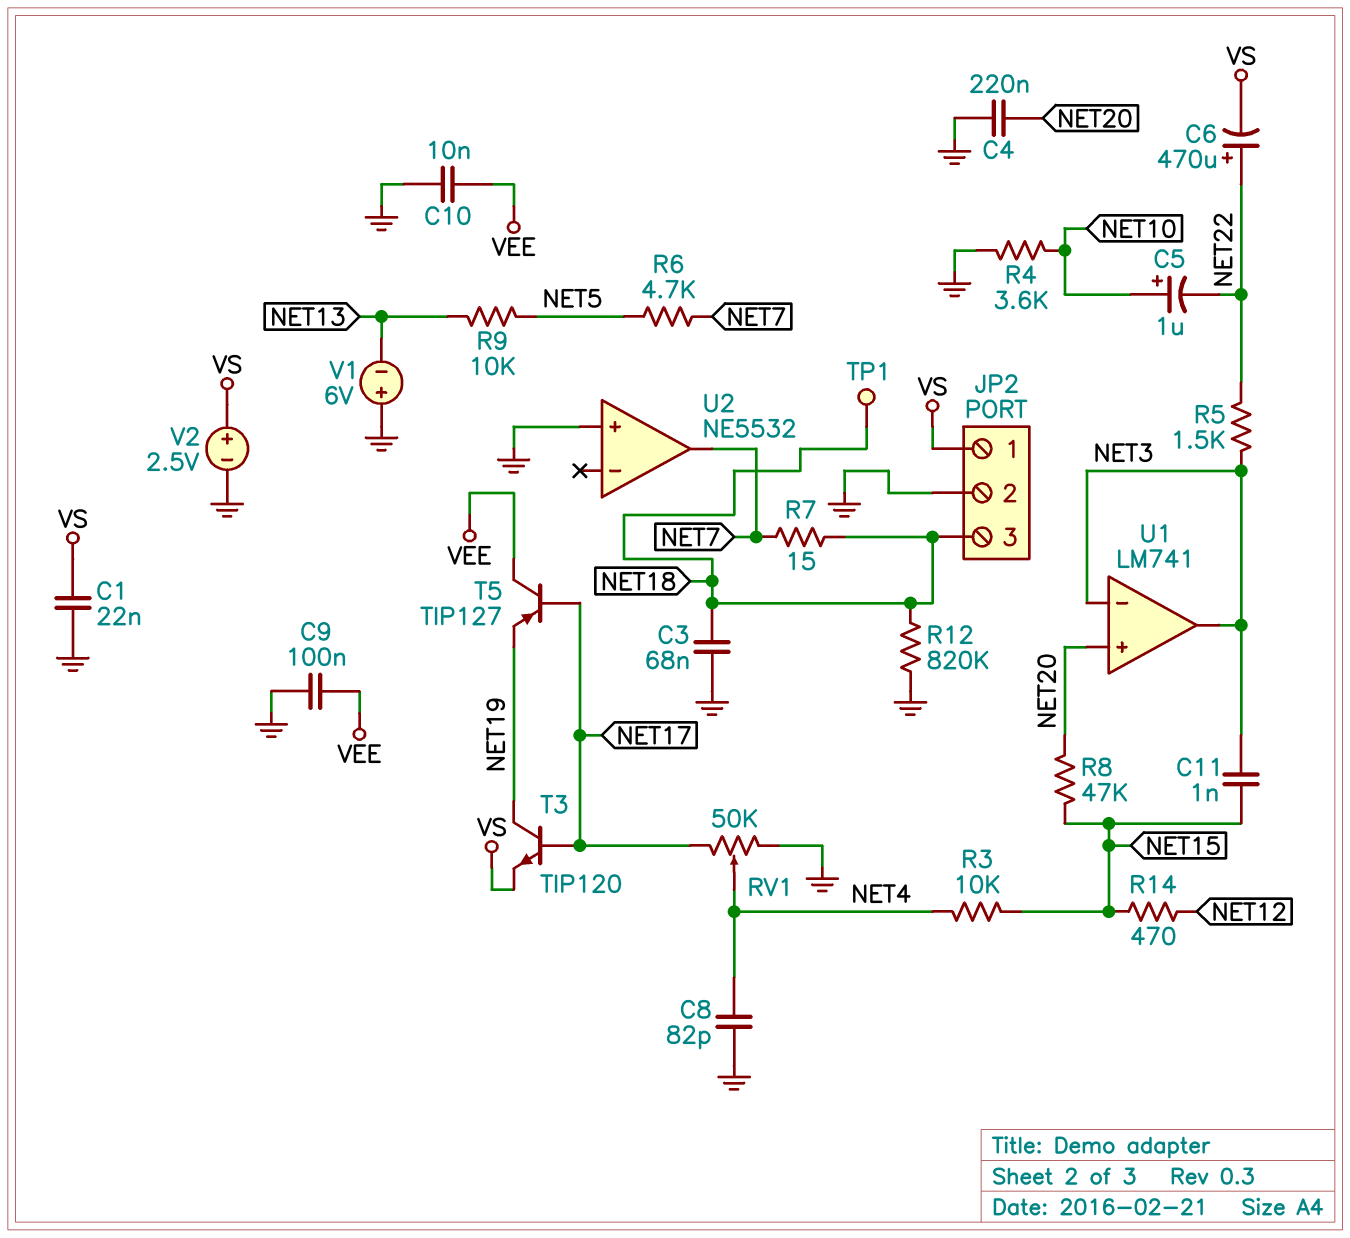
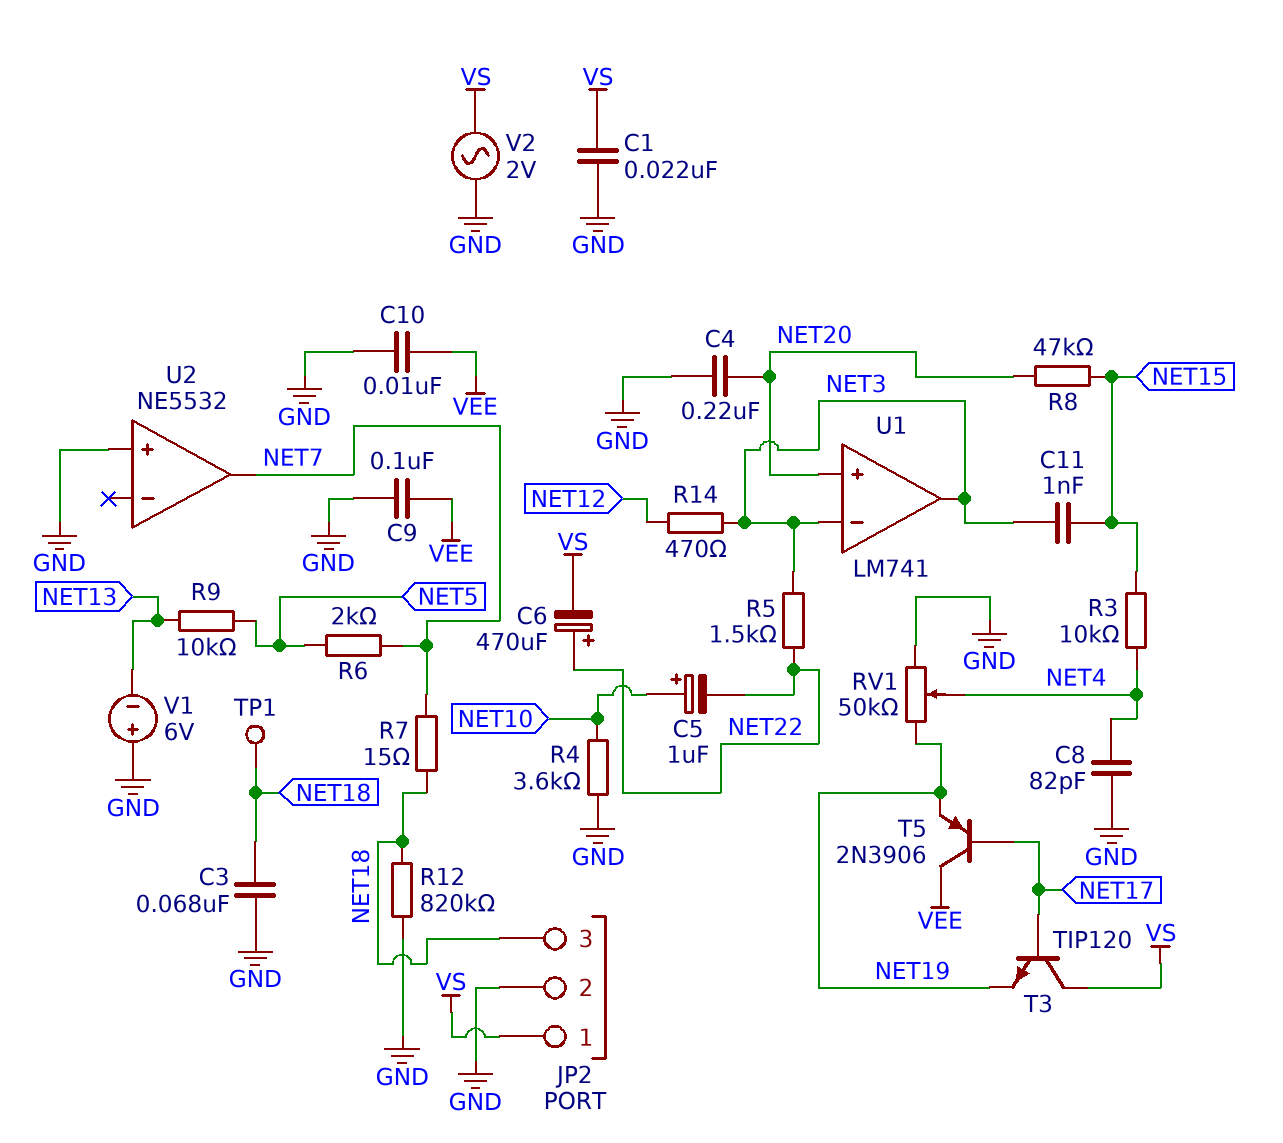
R6: 4.7k (NET5, NET7) -> 2k (NET5, NET7)
R14: 470 (NET12, NET15) -> 470 (NET3, NET12)
RV1: 50k (GND, NET17, wiper NET4) -> 50k (GND, NET19, wiper NET4)
T3: NPN TIP120 (B NET17, C NET19, E VS) -> NPN TIP120 (B NET17, C VS, E NET19)
T5: PNP TIP127 (B NET17, C VEE, E NET19) -> PNP 2N3906 (B NET17, C VEE, E NET19)
V2: 2.5V (plus VS, minus GND) -> AC 2V (GND, VS)

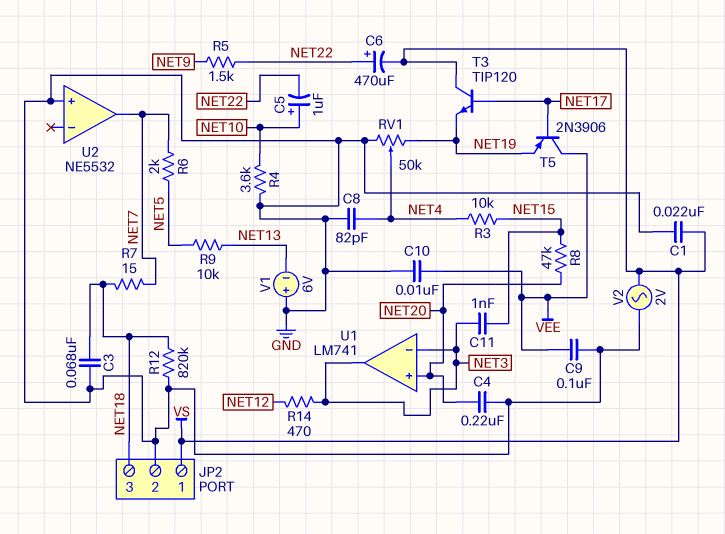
R5: 1.5k (NET3, NET22) -> 1.5k (NET9, NET22)
TP1: test point (NET18) -> none

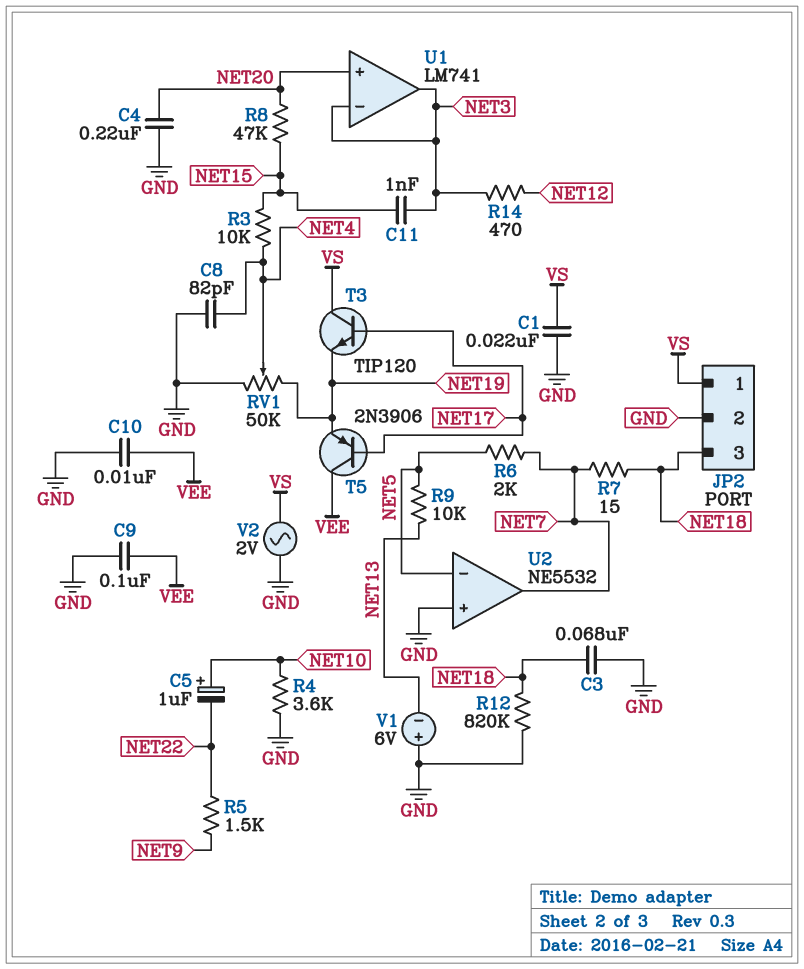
C6: 470uF (plus NET22, minus VS) -> none
U2 pin in-: none -> NET5

